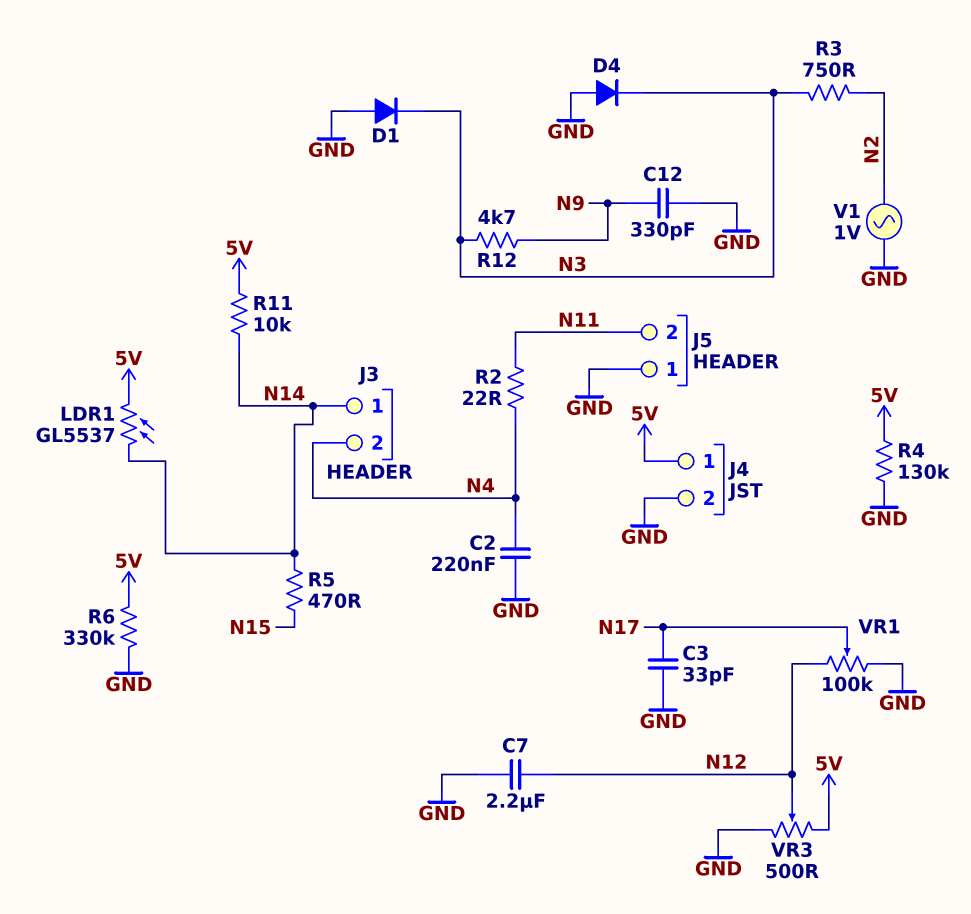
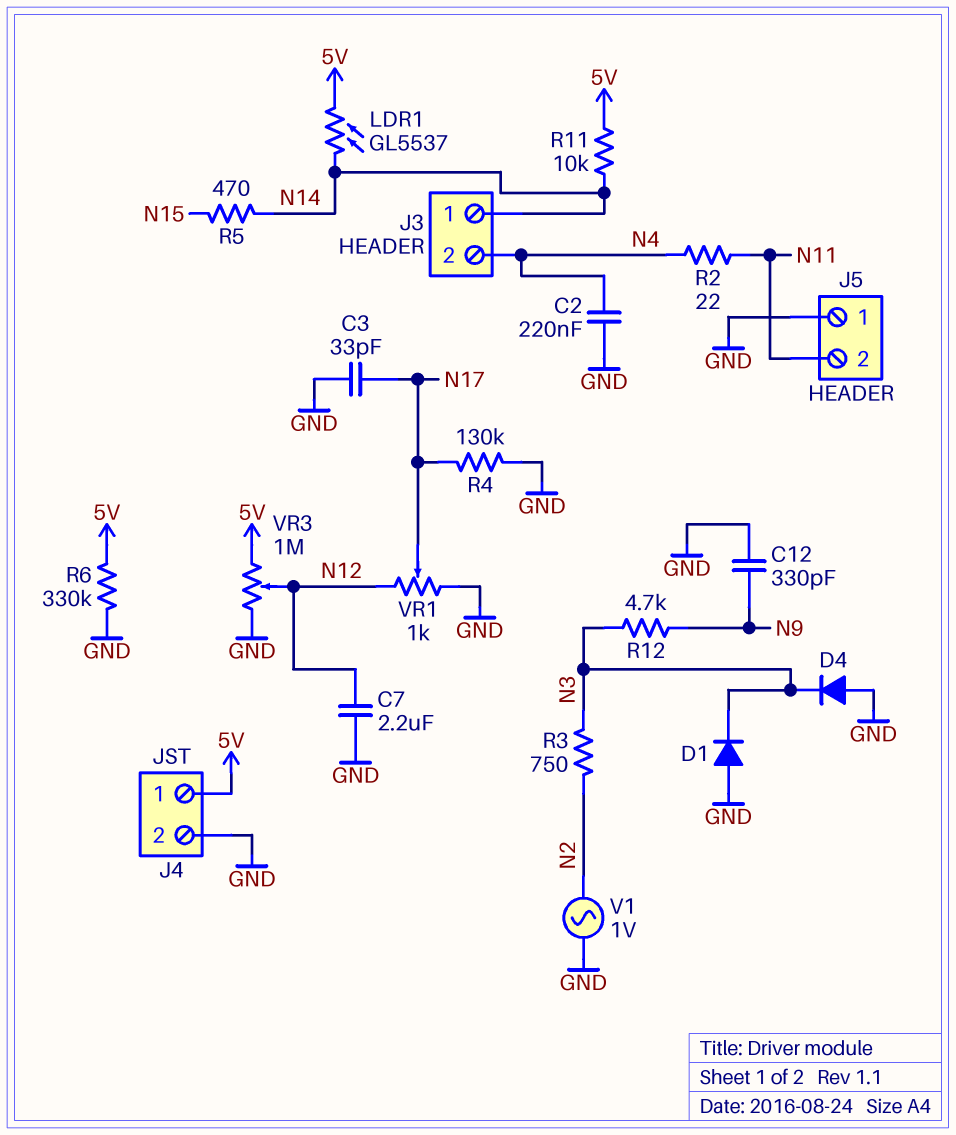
R4: 130k (5V, GND) -> 130k (GND, N17)
VR1: 100k (GND, N12, wiper N17) -> 1k (GND, N12, wiper N17)
VR3: 500 (5V, GND, wiper N12) -> 1M (5V, GND, wiper N12)

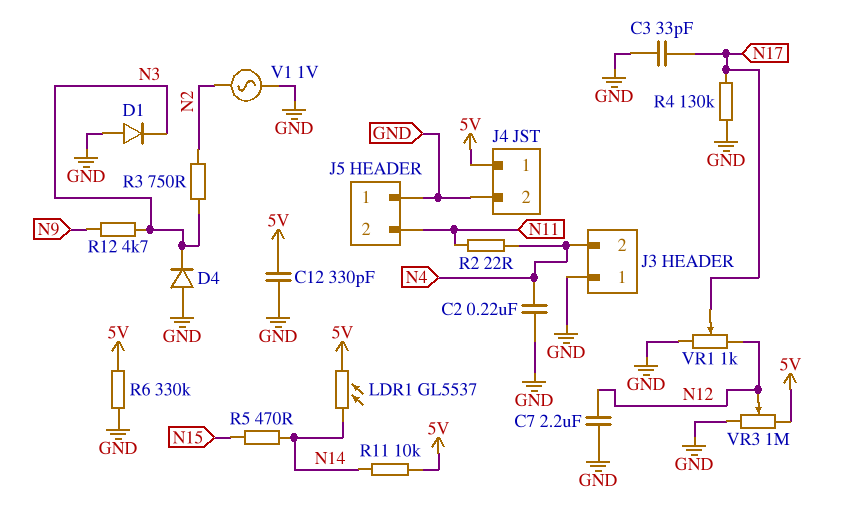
C12: 330pF (GND, N9) -> 330pF (5V, GND)
J3 pin 1: N14 -> GND

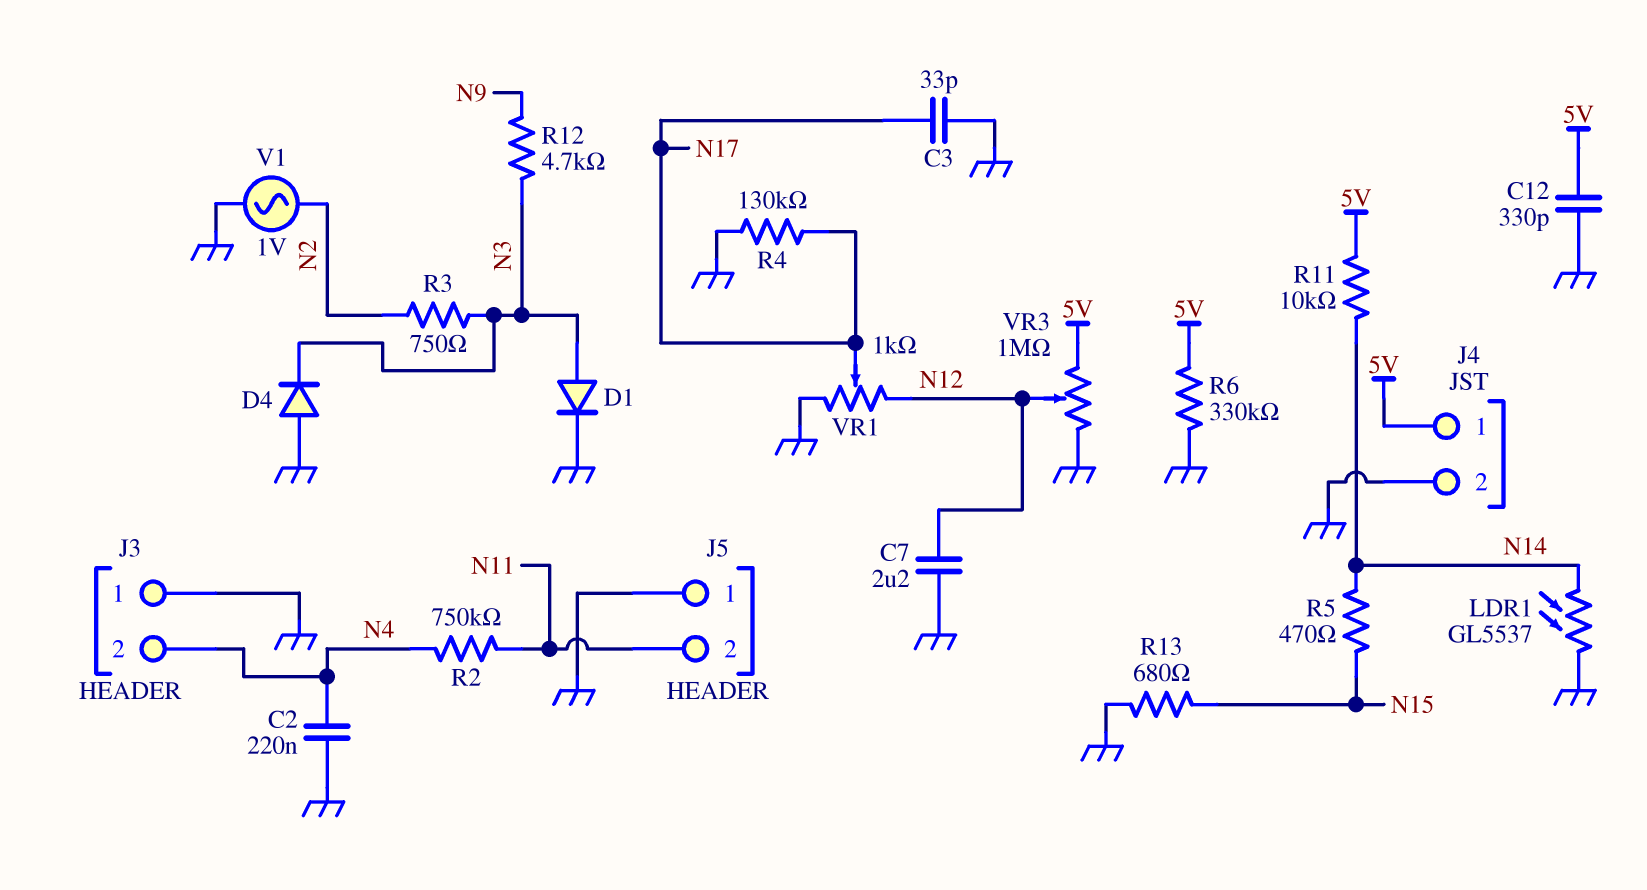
D1: diode (A GND, K N3) -> diode (A N3, K GND)
LDR1: GL5537 (5V, N14) -> GL5537 (GND, N14)
R2: 22 (N4, N11) -> 750k (N4, N11)
R13: none -> 680 (GND, N15)

